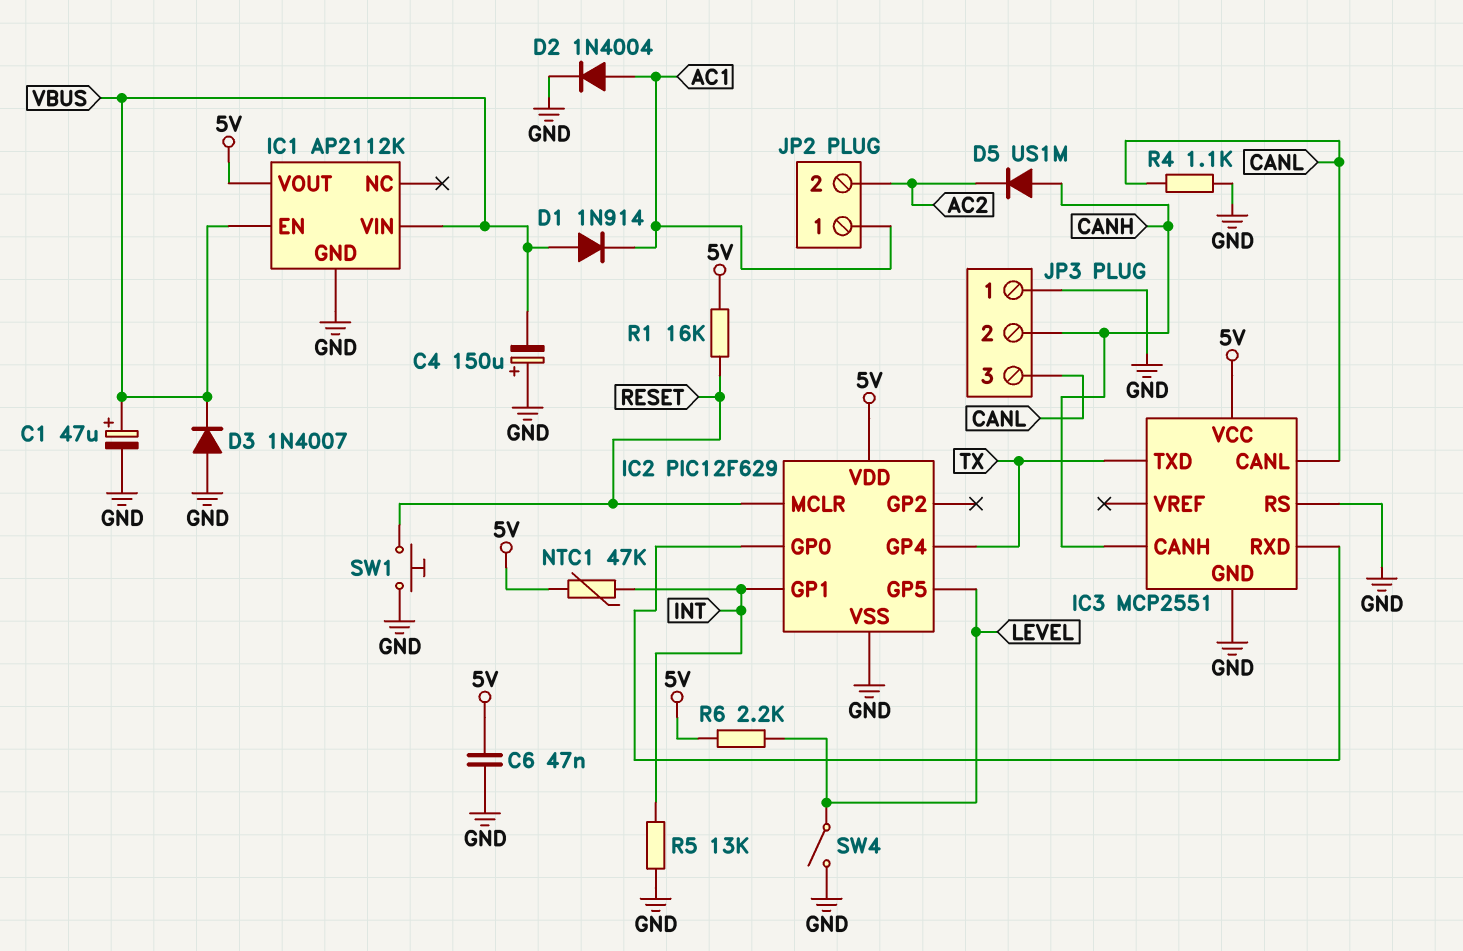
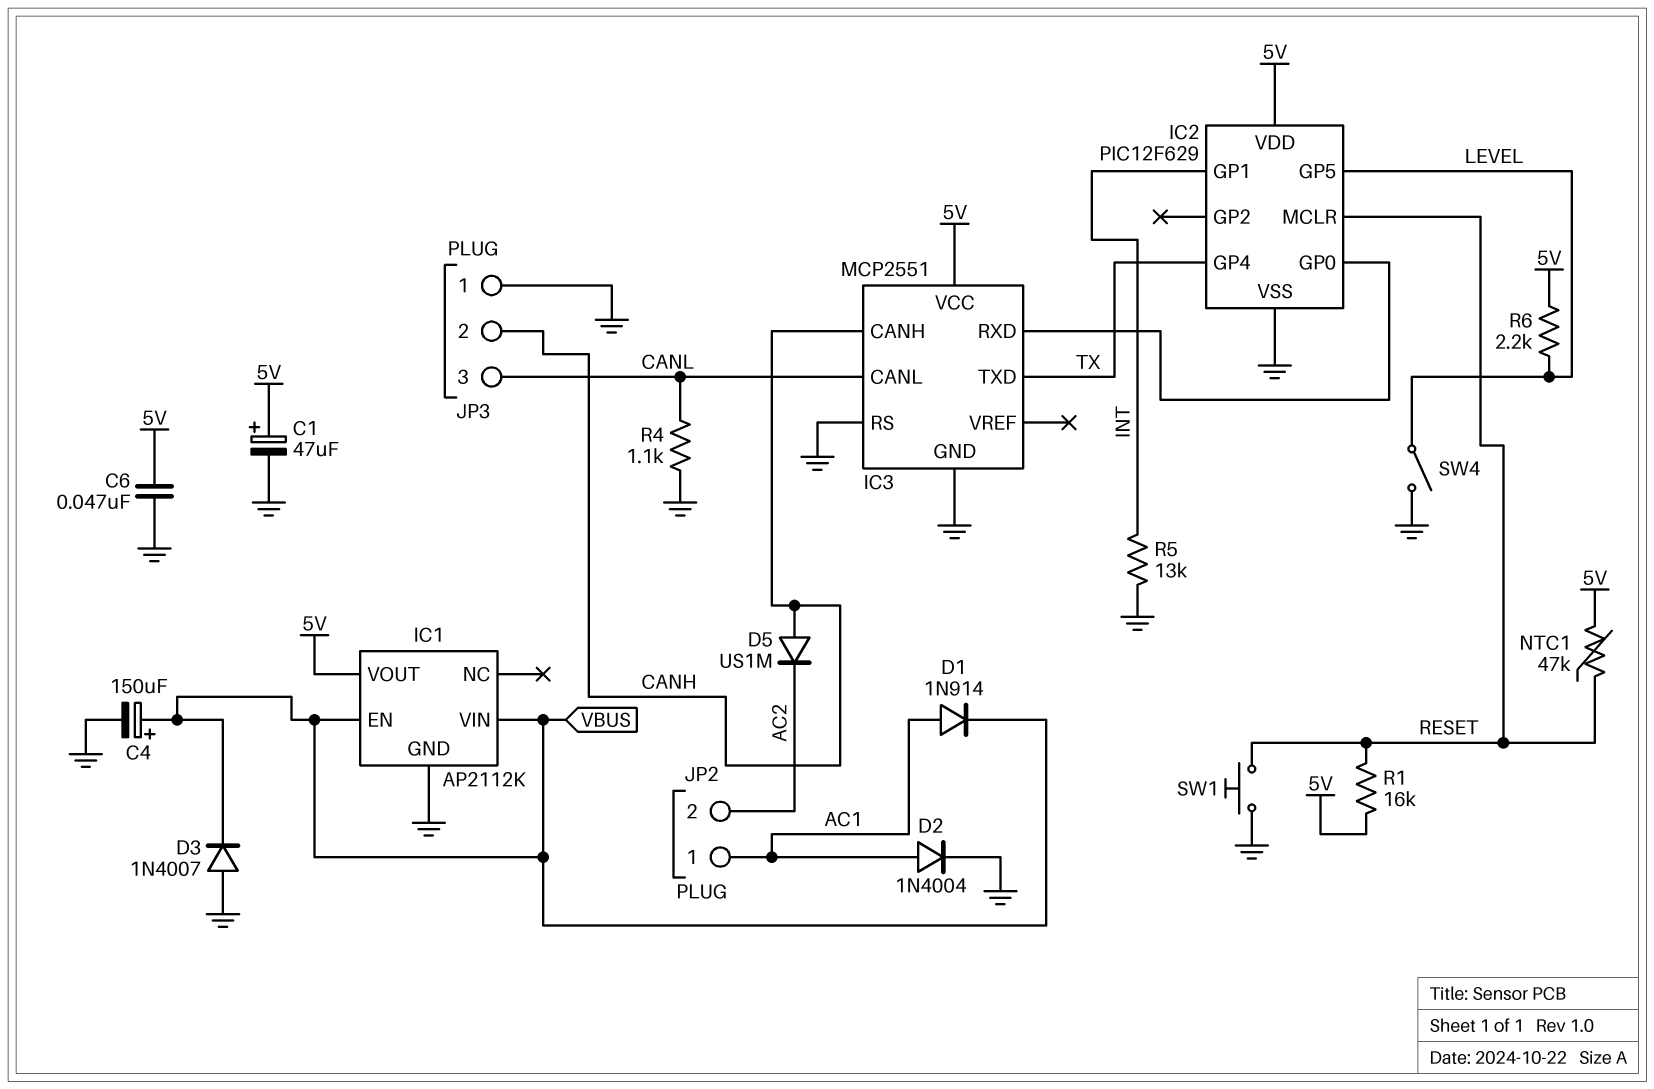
C1: 47uF (plus VBUS, minus GND) -> 47uF (plus 5V, minus GND)
C4: 150uF (plus GND, minus VBUS) -> 150uF (plus VBUS, minus GND)
D1: diode 1N914 (A VBUS, K AC1) -> diode 1N914 (A AC1, K VBUS)
NTC1: 47k (5V, INT) -> 47k (5V, RESET)

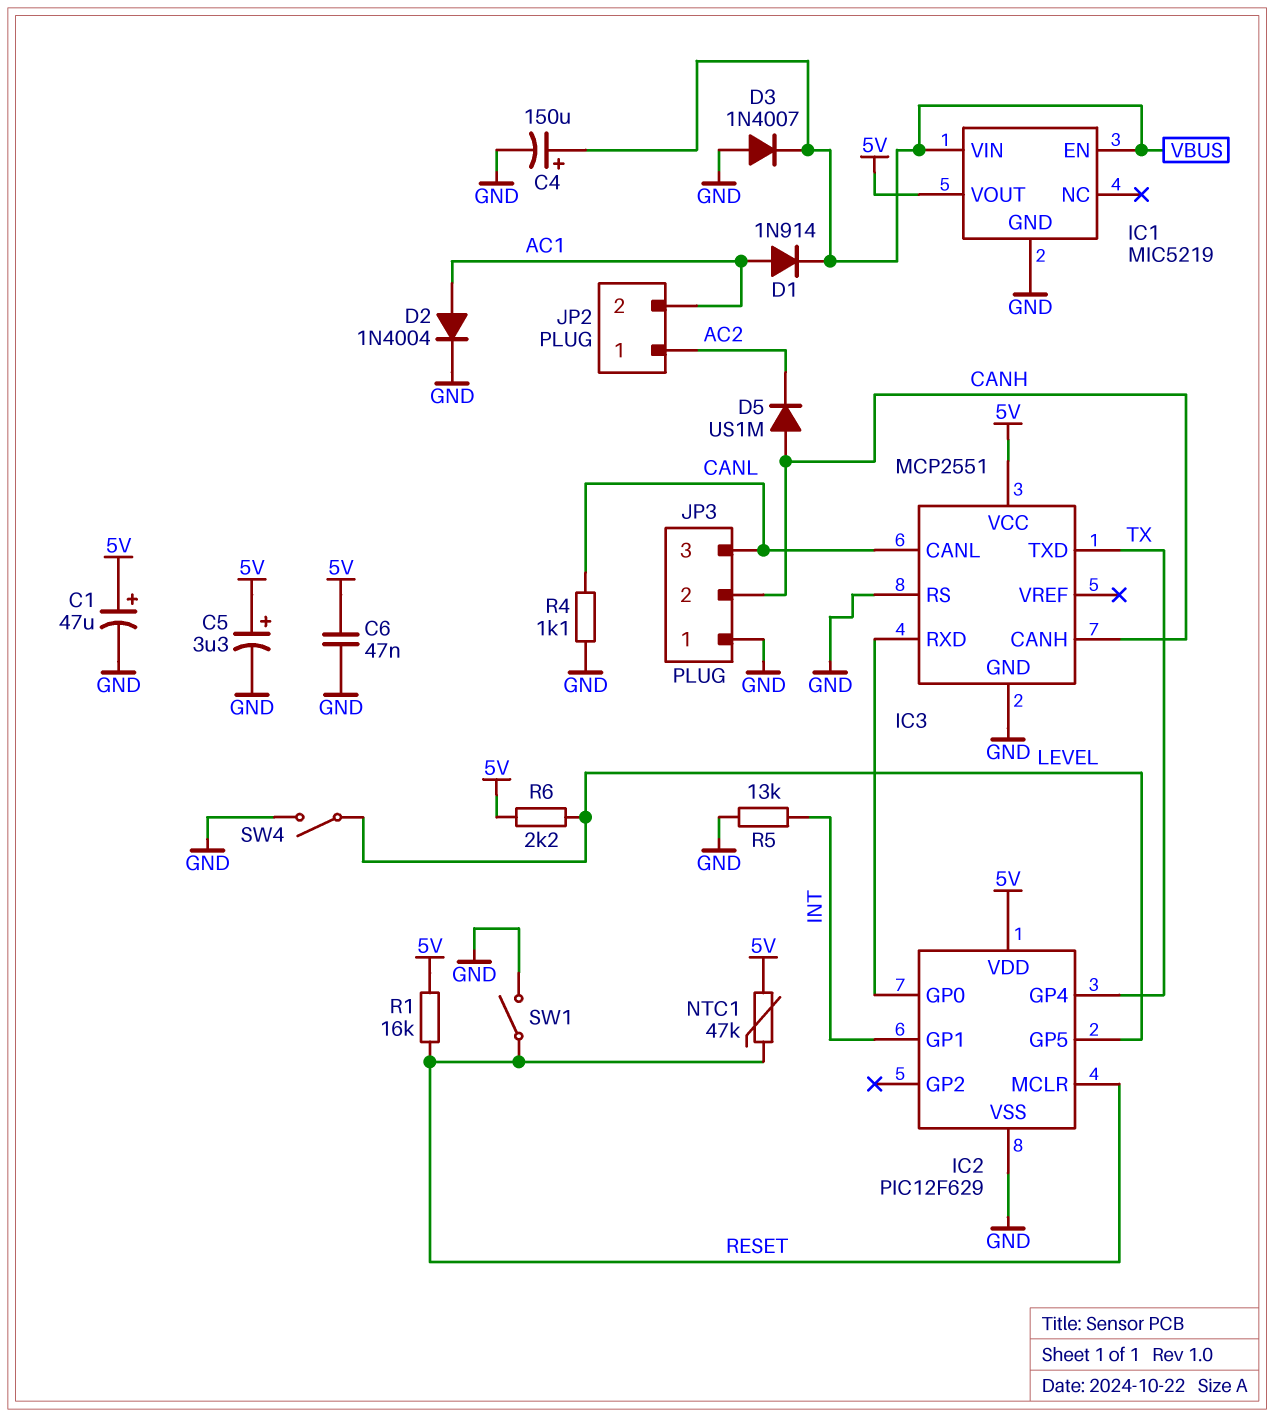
C5: none -> 3.3uF (plus 5V, minus GND)
IC1: AP2112K -> MIC5219
JP2 pin 1: AC1 -> AC2
JP2 pin 2: AC2 -> AC1
SW1: button (GND, RESET) -> switch (GND, RESET)

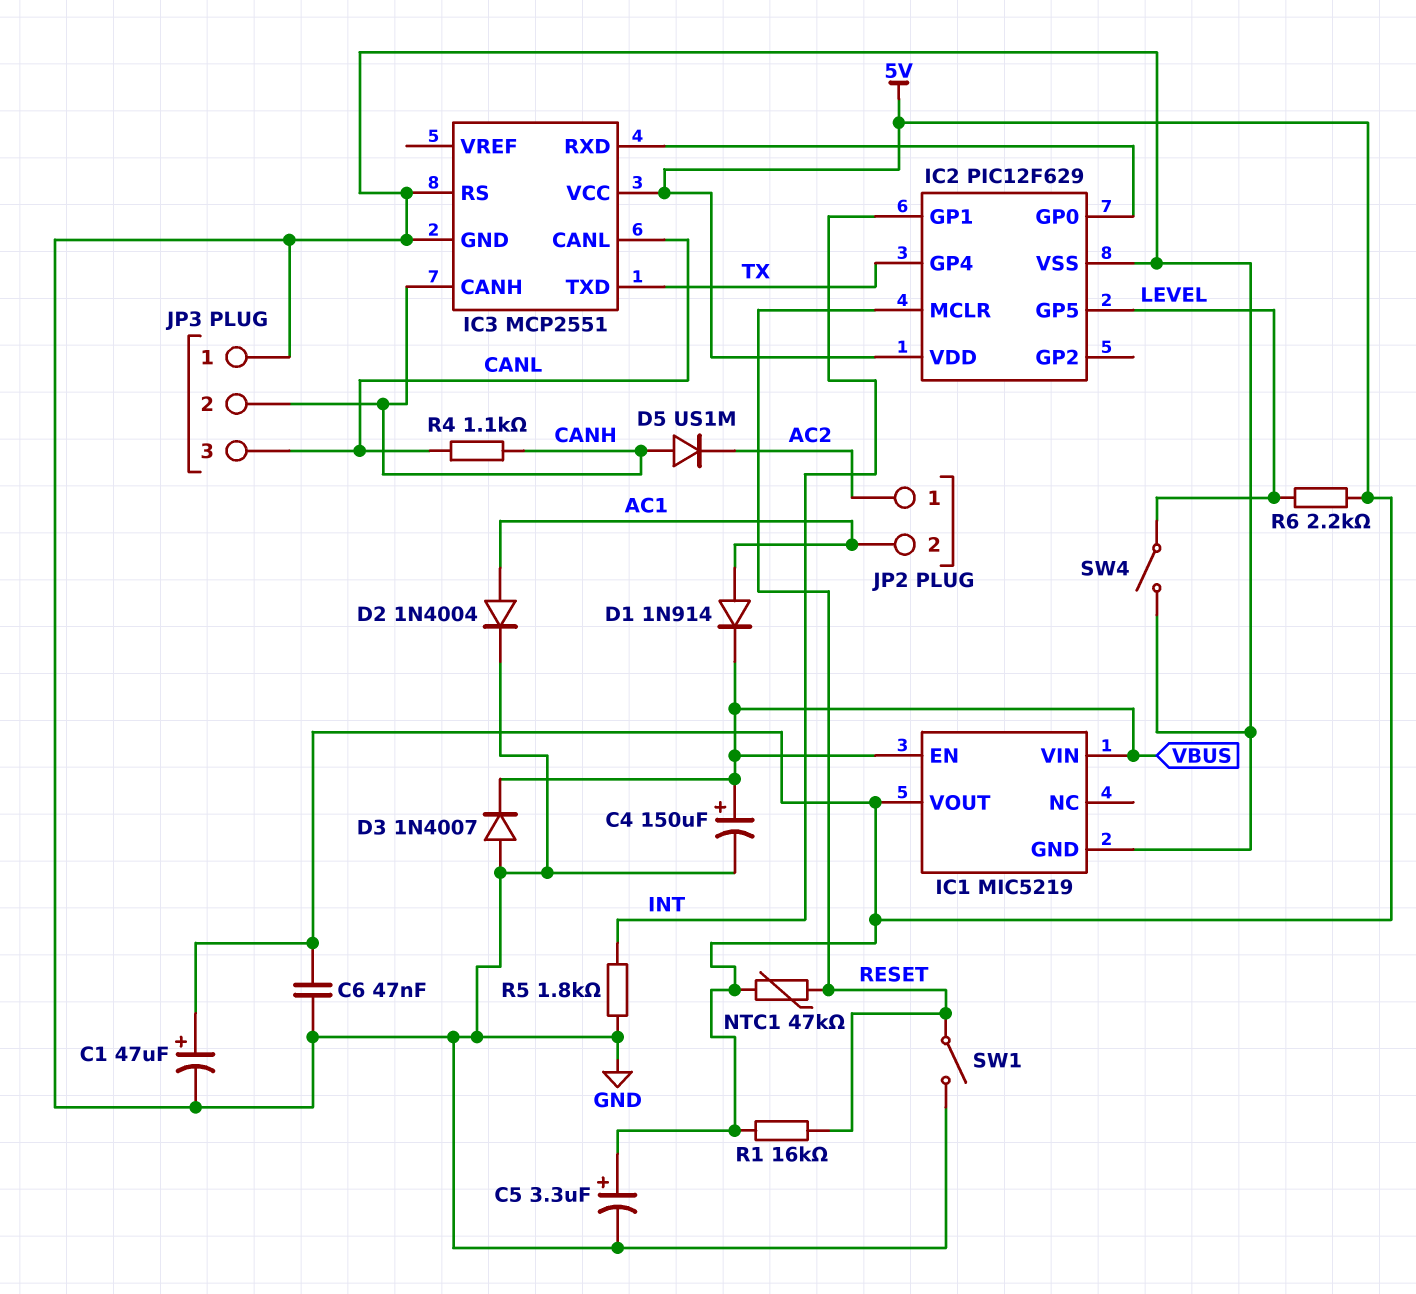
R4: 1.1k (CANL, GND) -> 1.1k (CANH, CANL)
R5: 13k (GND, INT) -> 1.8k (GND, INT)

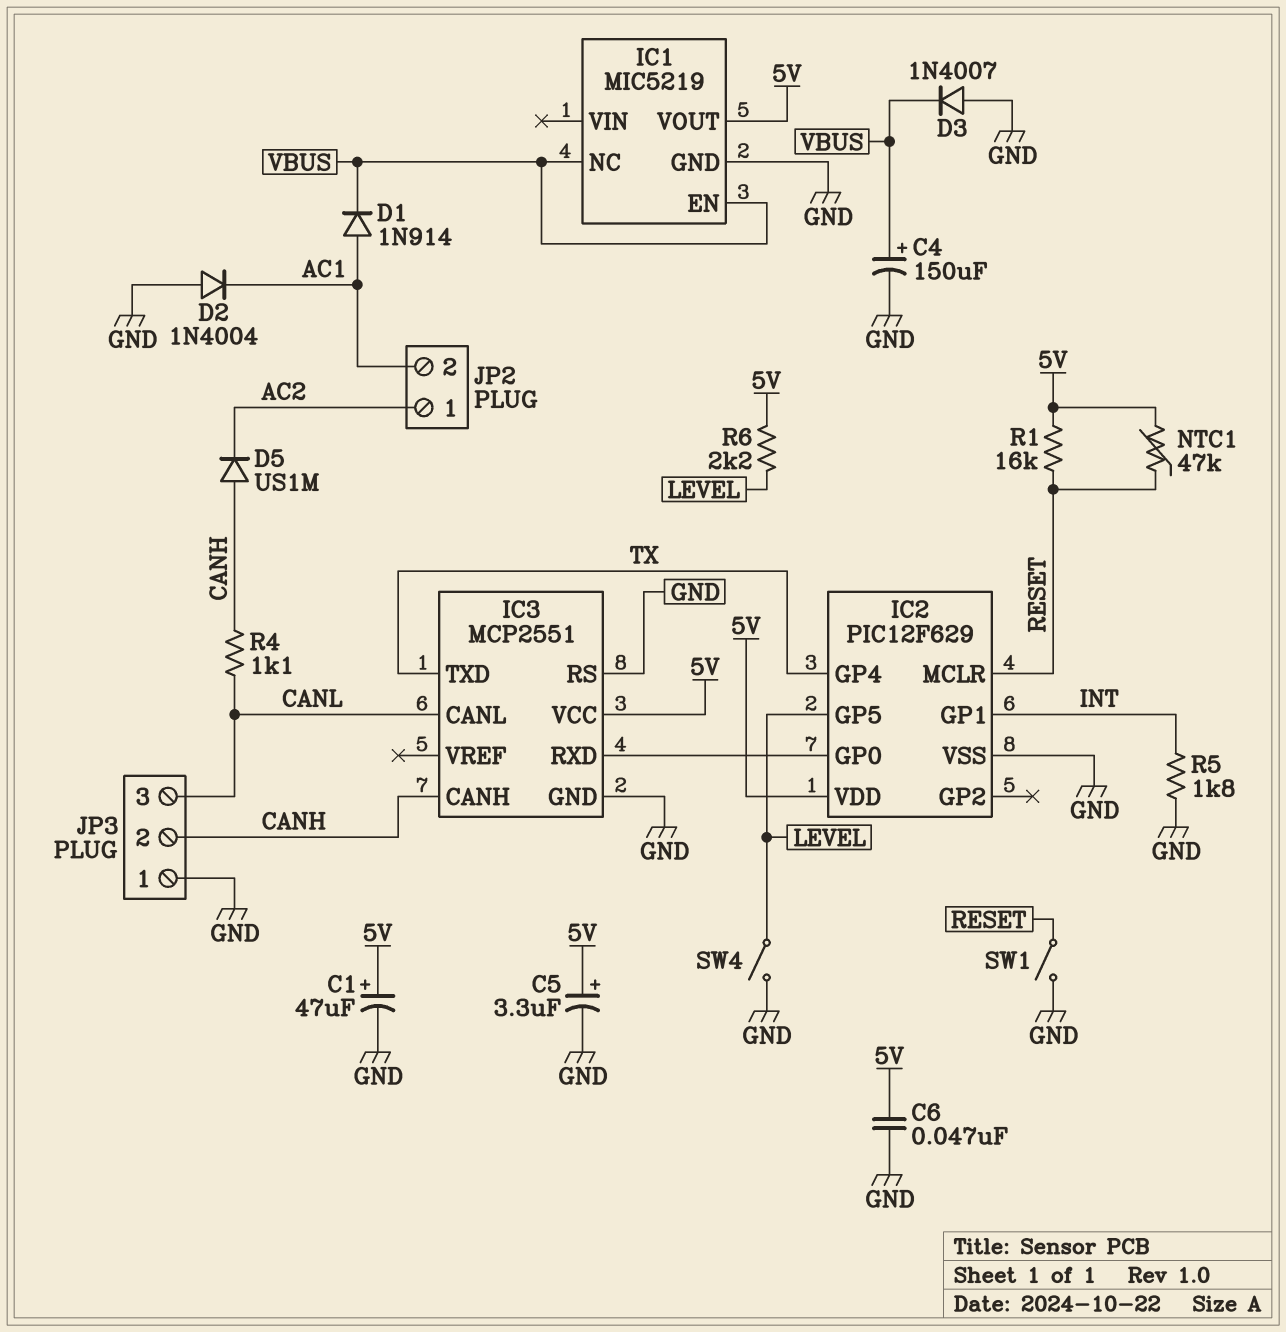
D2: diode 1N4004 (A AC1, K GND) -> diode 1N4004 (A GND, K AC1)
IC1 pin NC: none -> VBUS
IC1 pin VIN: VBUS -> none

